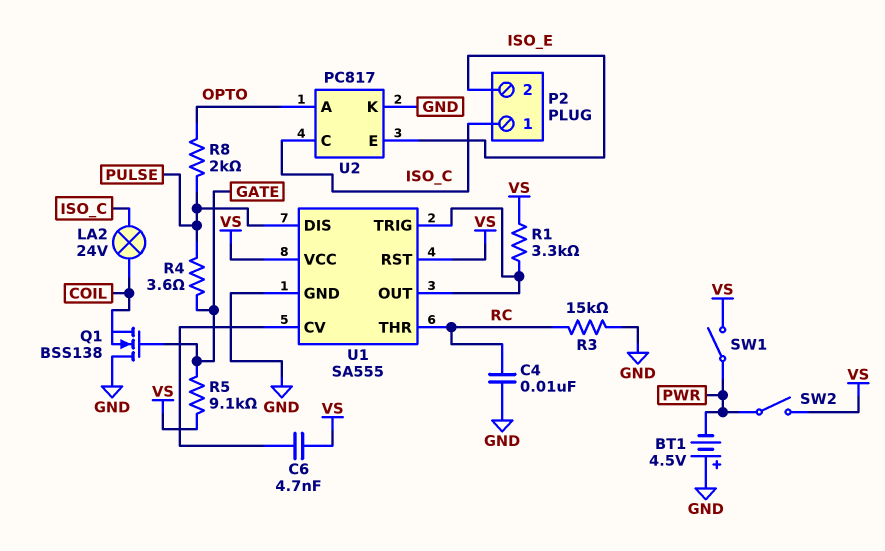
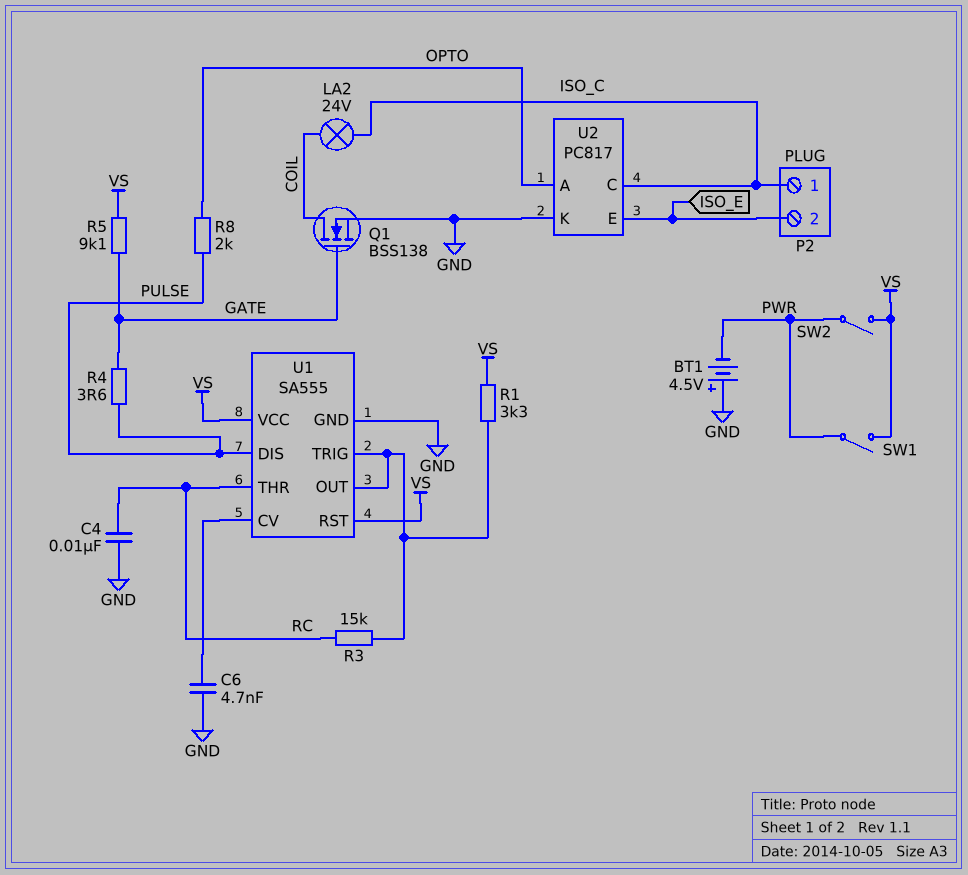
C6: 4.7nF (U1/CV, VS) -> 4.7nF (GND, U1/CV)
Q1: NMOS BSS138 (G GATE, D GND, S COIL) -> NMOS BSS138 (G GATE, D COIL, S GND)
R3: 15k (GND, RC) -> 15k (RC, U1/OUT)

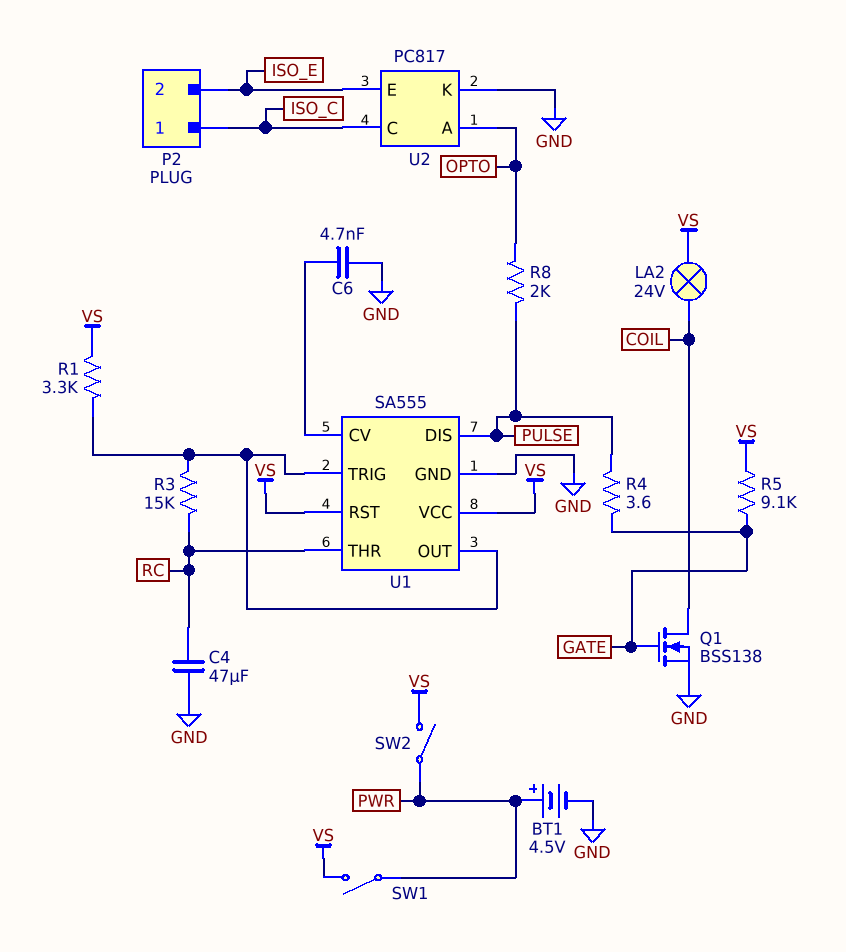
BT1: 4.5V (plus GND, minus PWR) -> 4.5V (plus PWR, minus GND)
C4: 10nF (GND, RC) -> 47uF (GND, RC)
LA2: lamp 24V (COIL, ISO_C) -> lamp 24V (COIL, VS)

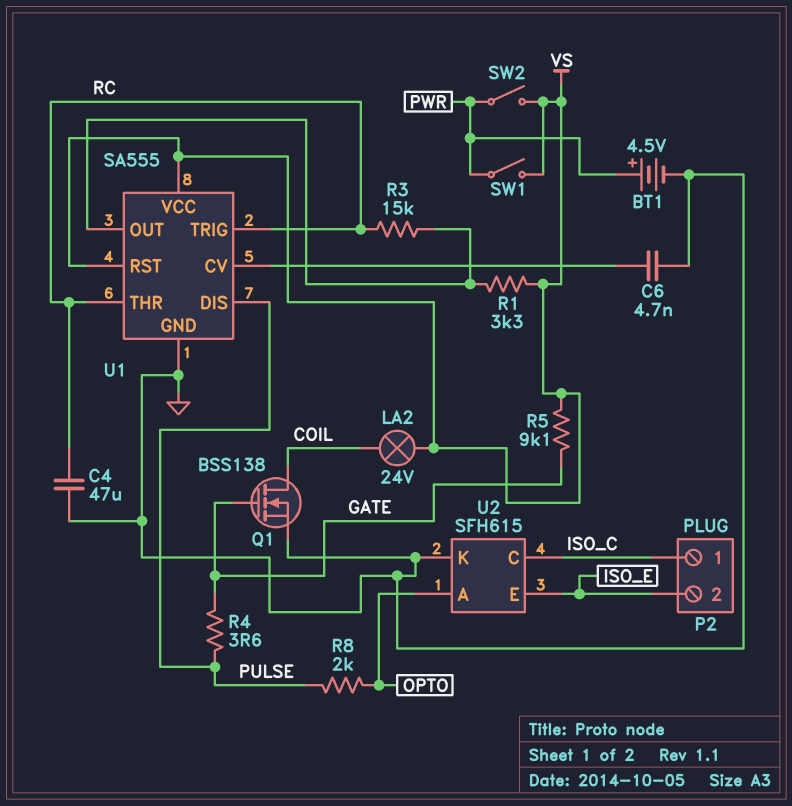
U1 pin TRIG: U1/OUT -> RC
U2: PC817 -> SFH615

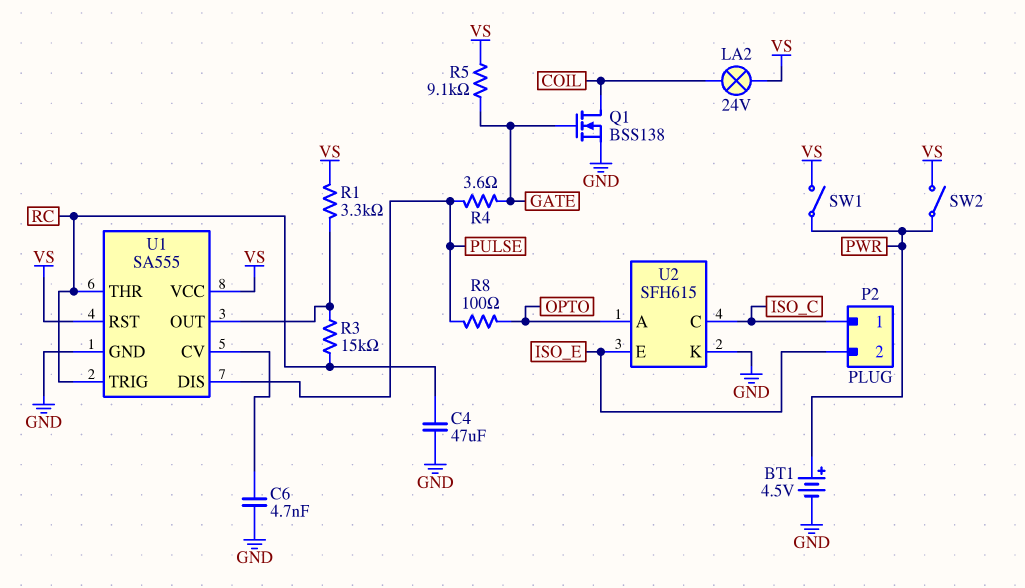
R8: 2k (OPTO, PULSE) -> 100 (OPTO, PULSE)

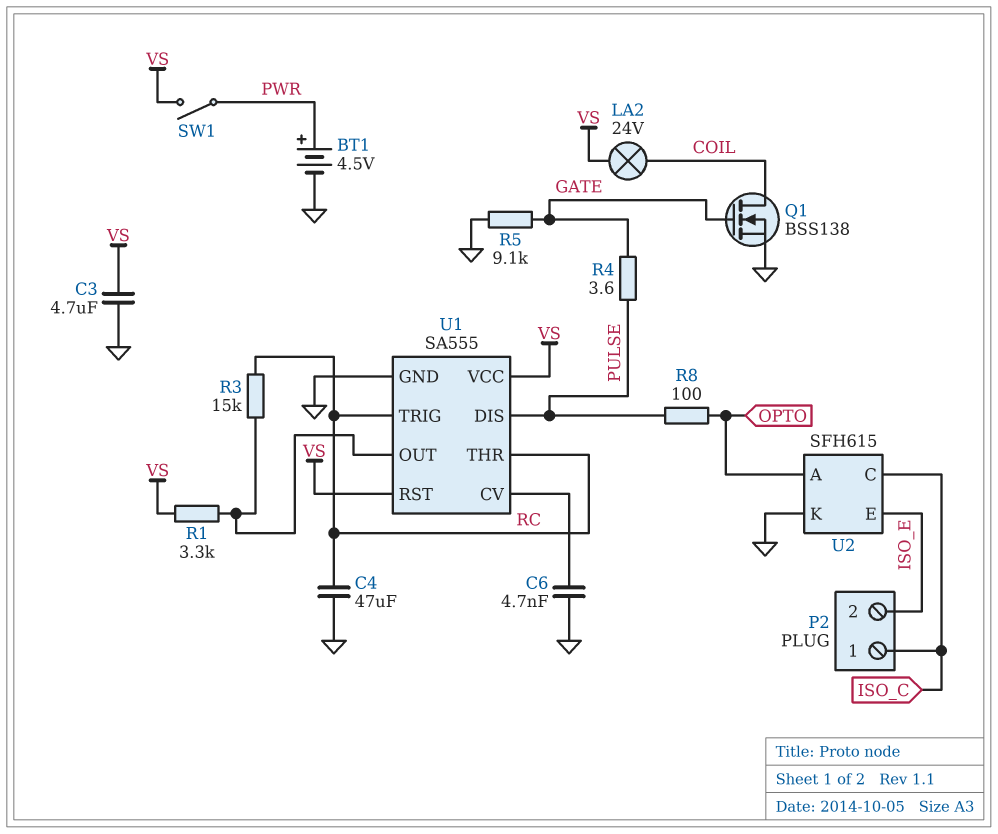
C3: none -> 4.7uF (GND, VS)
R5: 9.1k (GATE, VS) -> 9.1k (GATE, GND)
SW2: switch (PWR, VS) -> none

